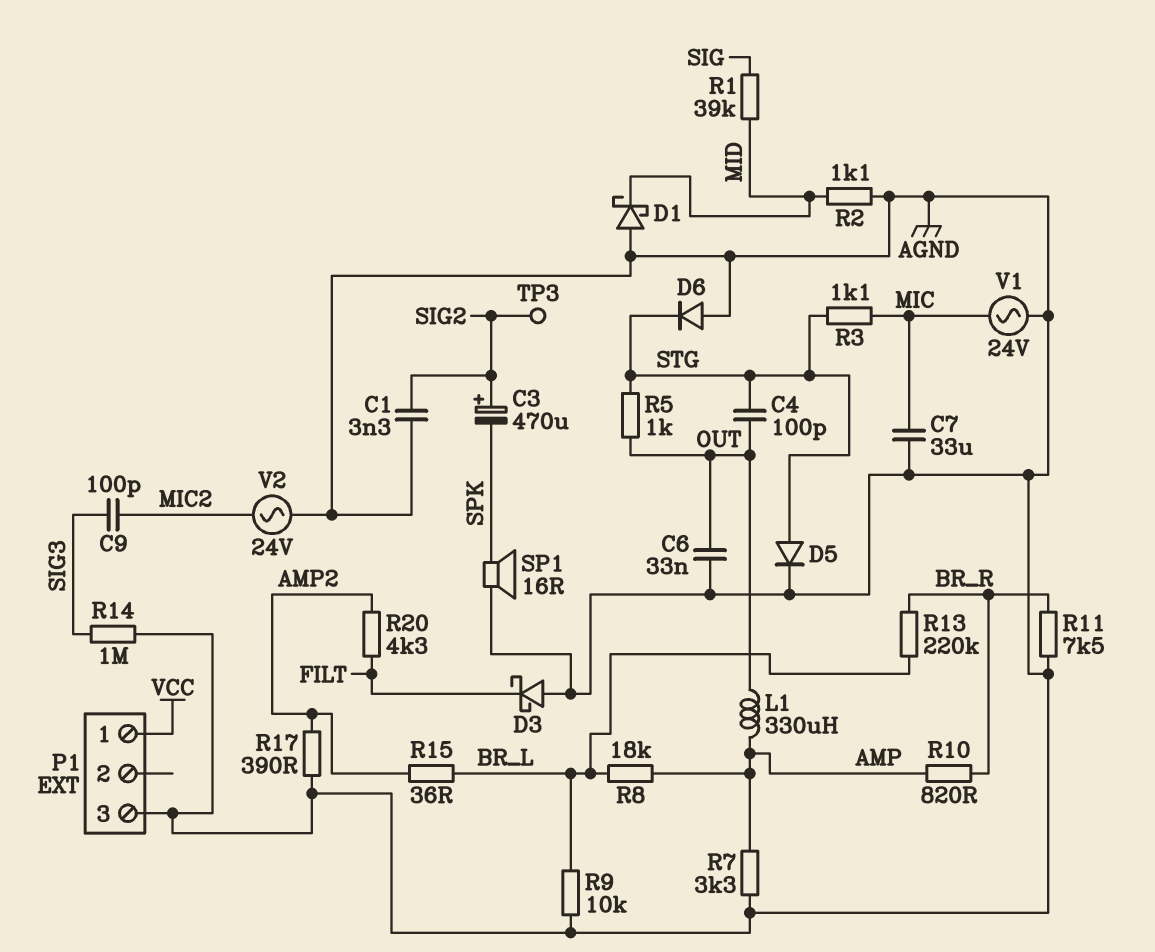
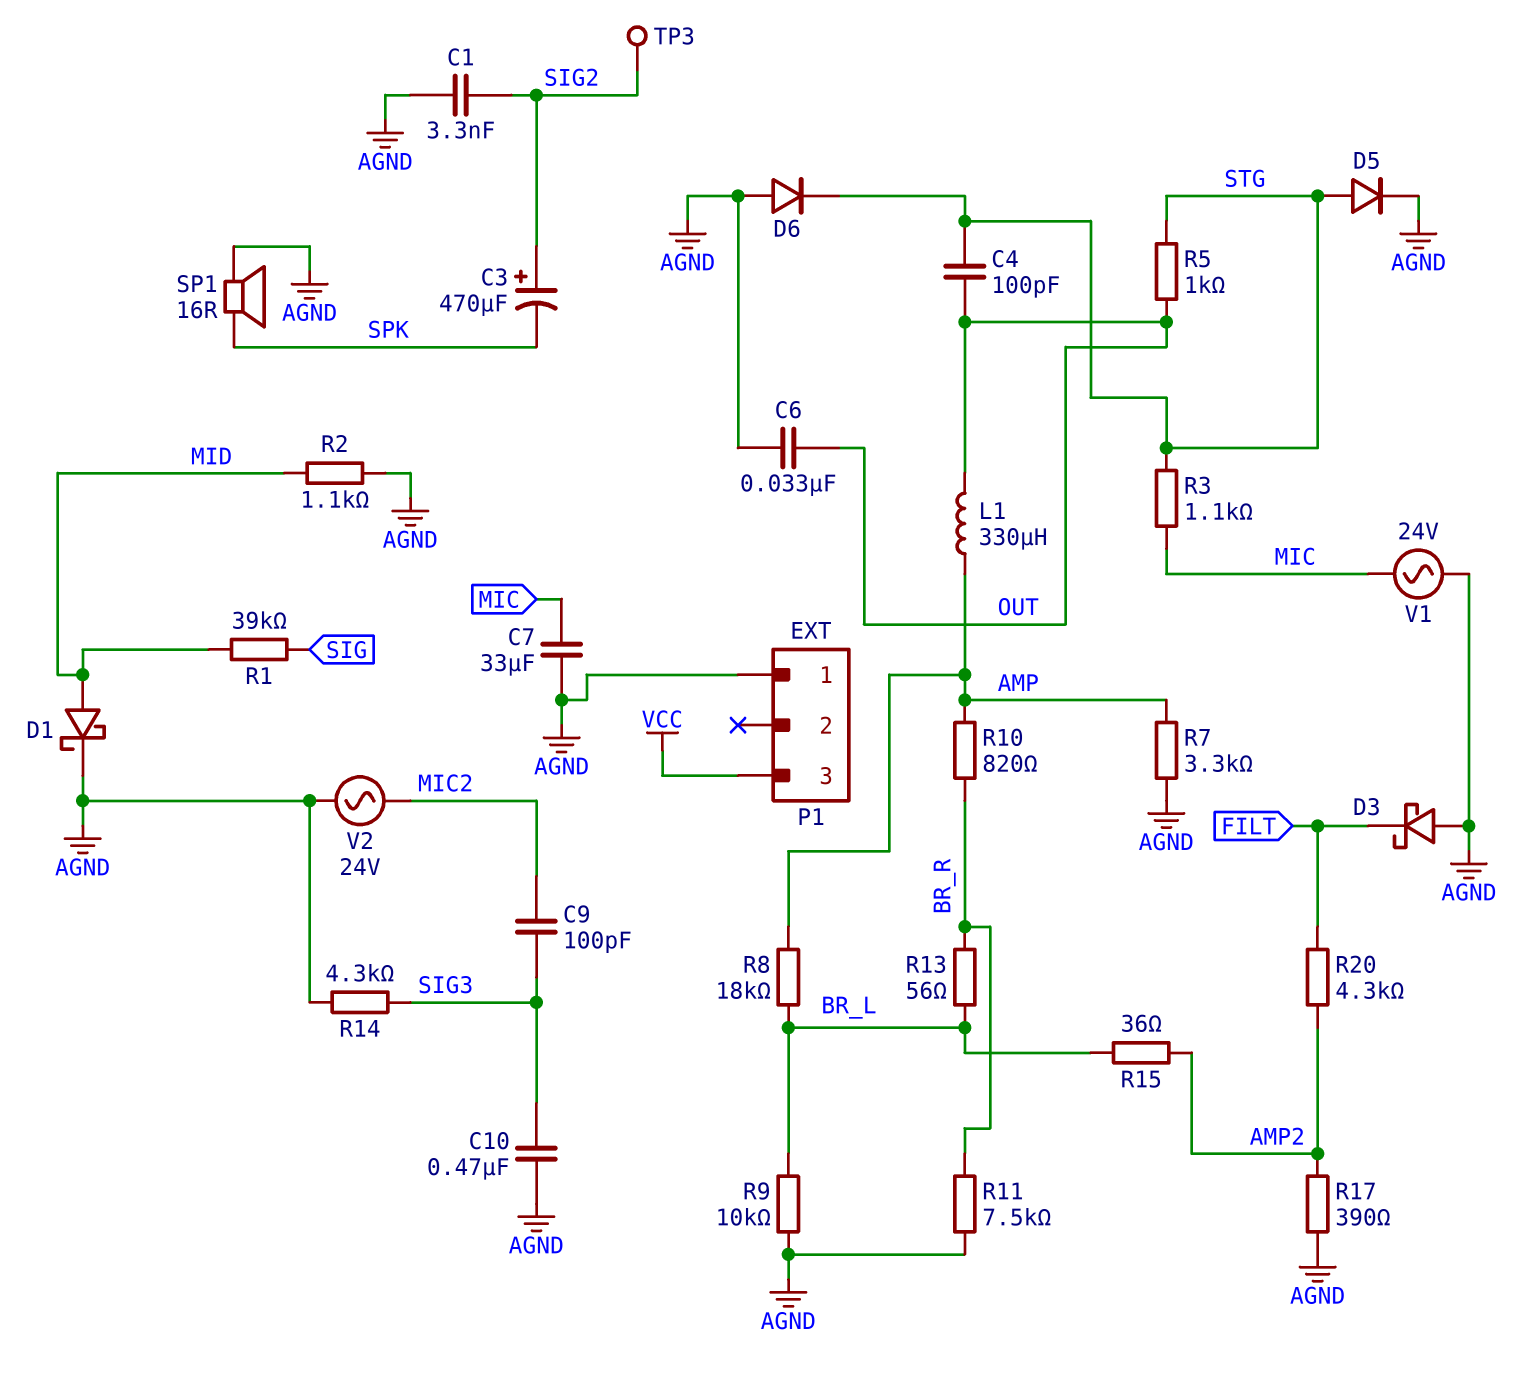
C10: none -> 470nF (AGND, SIG3)
D1: schottky (A AGND, K MID) -> schottky (A MID, K AGND)
P1 pin 1: VCC -> AGND
P1 pin 3: AGND -> VCC
R13: 220k (BR_L, BR_R) -> 56 (BR_L, BR_R)
R14: 1M (AGND, SIG3) -> 4.3k (AGND, SIG3)

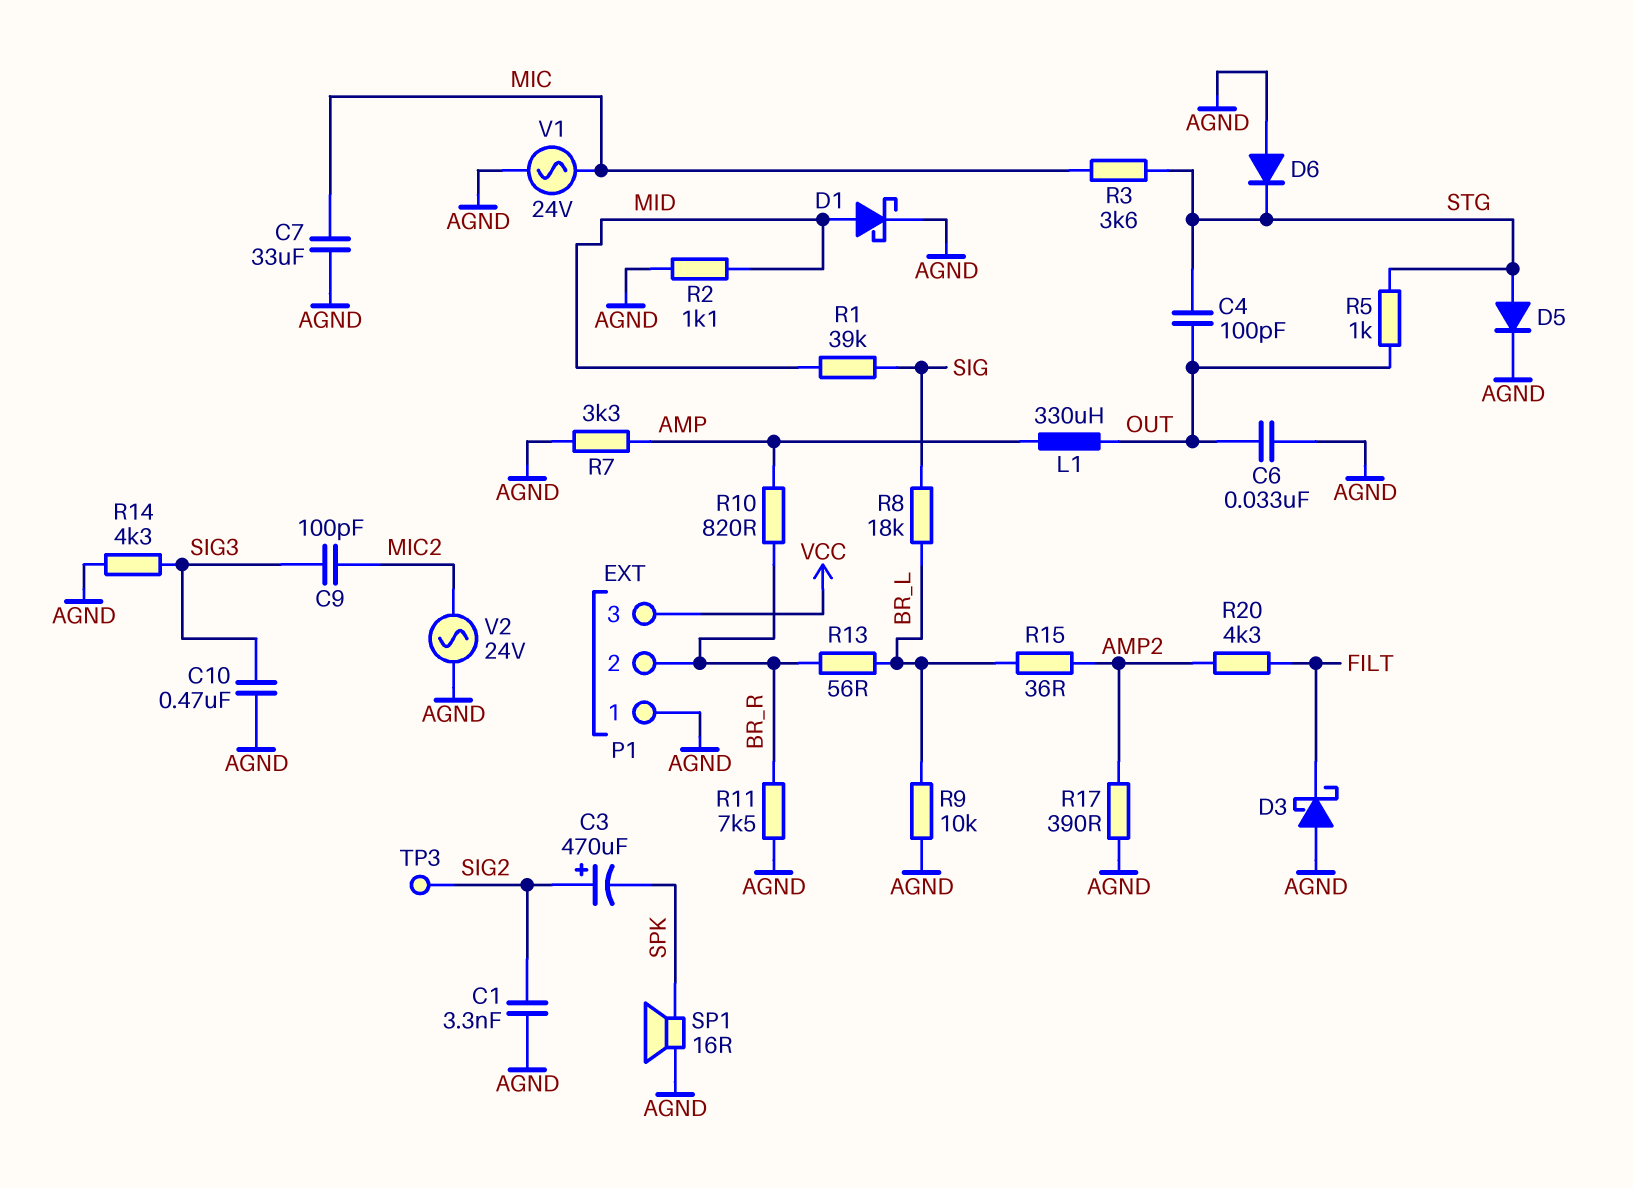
P1 pin 2: none -> BR_R
R3: 1.1k (MIC, STG) -> 3.6k (MIC, STG)
R8: 18k (AMP, BR_L) -> 18k (BR_L, SIG)

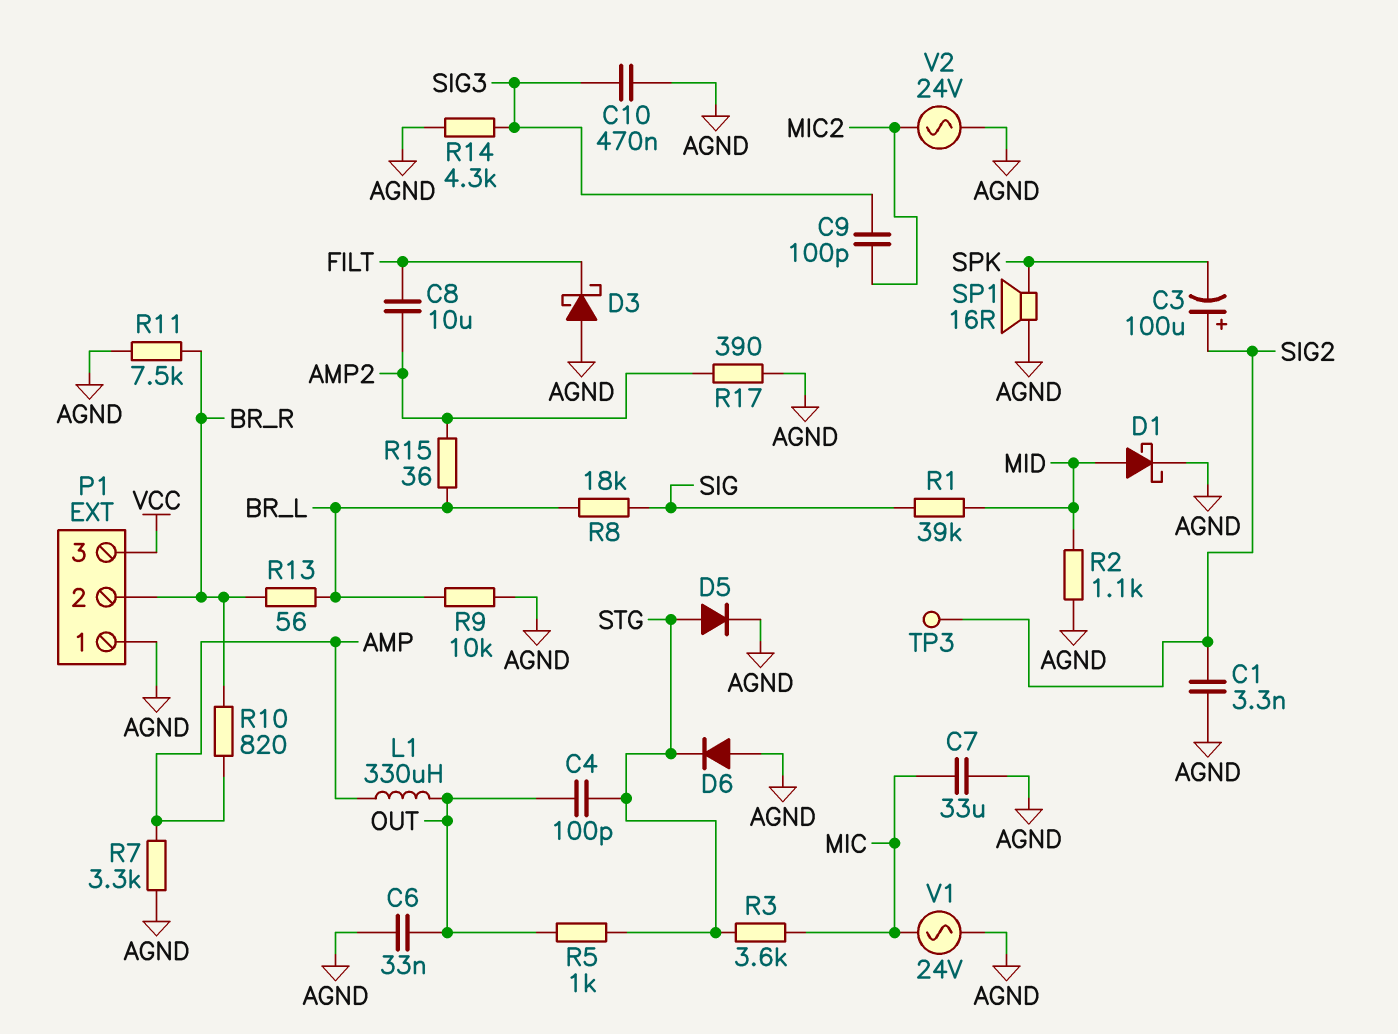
C3: 470uF (plus SIG2, minus SPK) -> 100uF (plus SIG2, minus SPK)
C8: none -> 10uF (AMP2, FILT)
R20: 4.3k (AMP2, FILT) -> none

